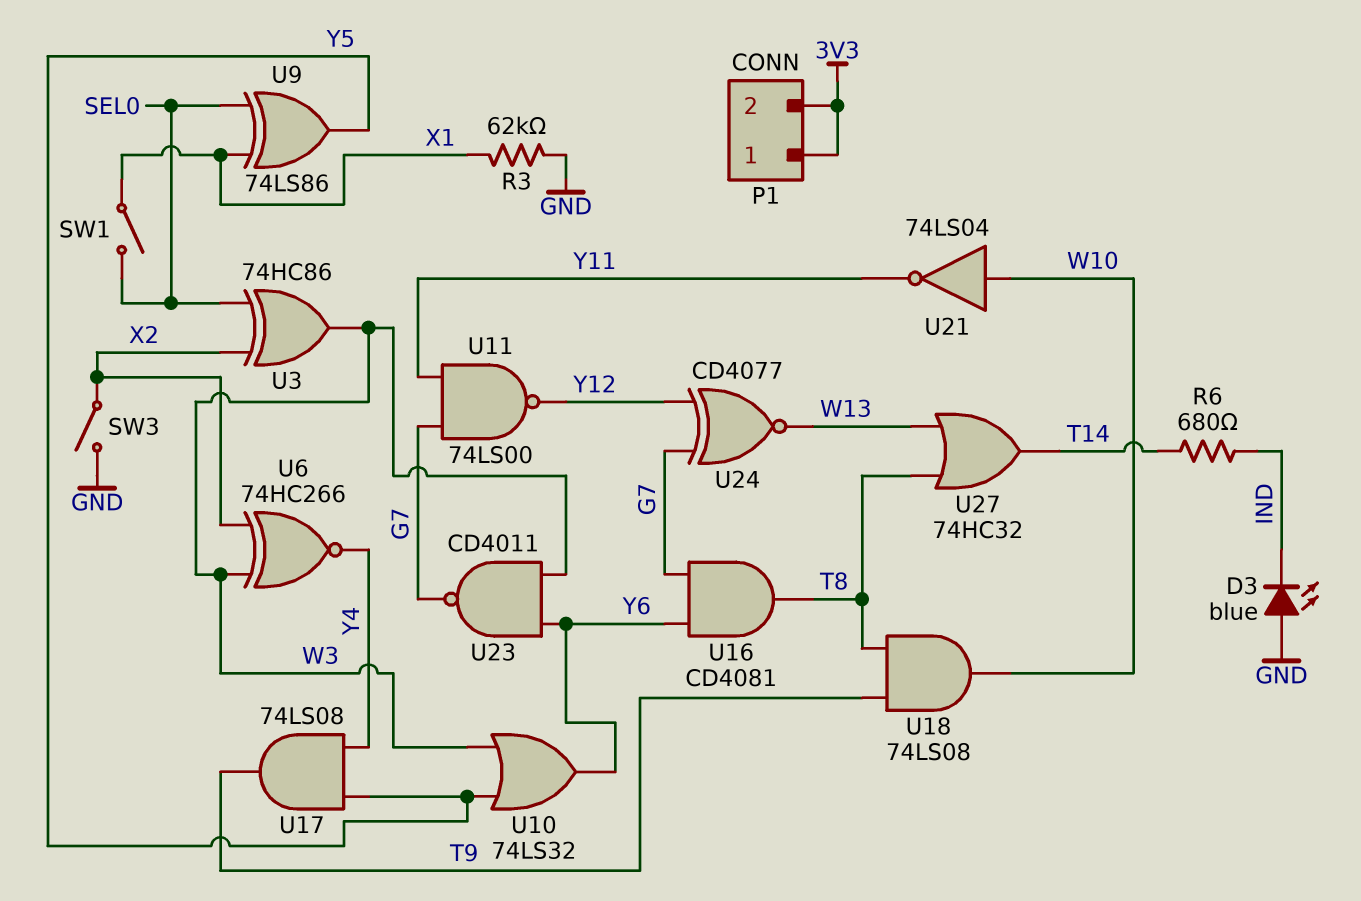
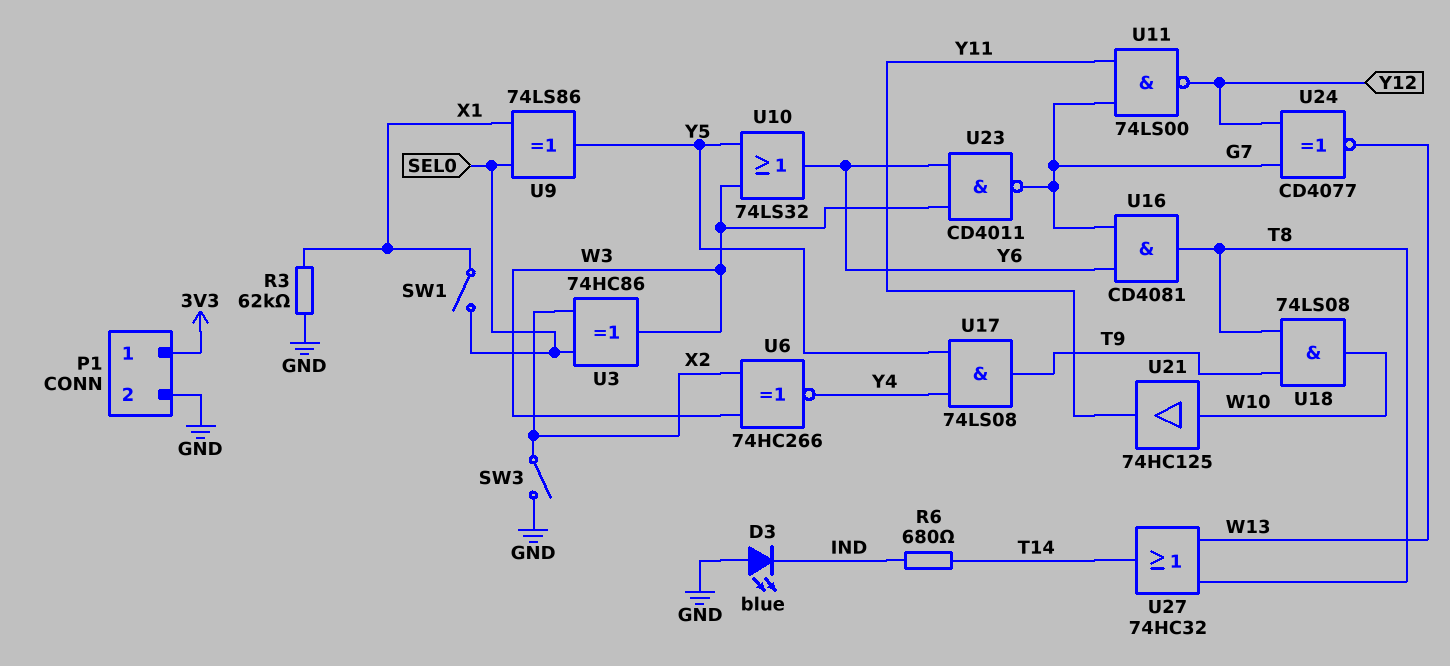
P1 pin 2: 3V3 -> GND
U21: NOT 74LS04 (in W10, out Y11) -> buffer 74HC125 (in W10, out Y11)

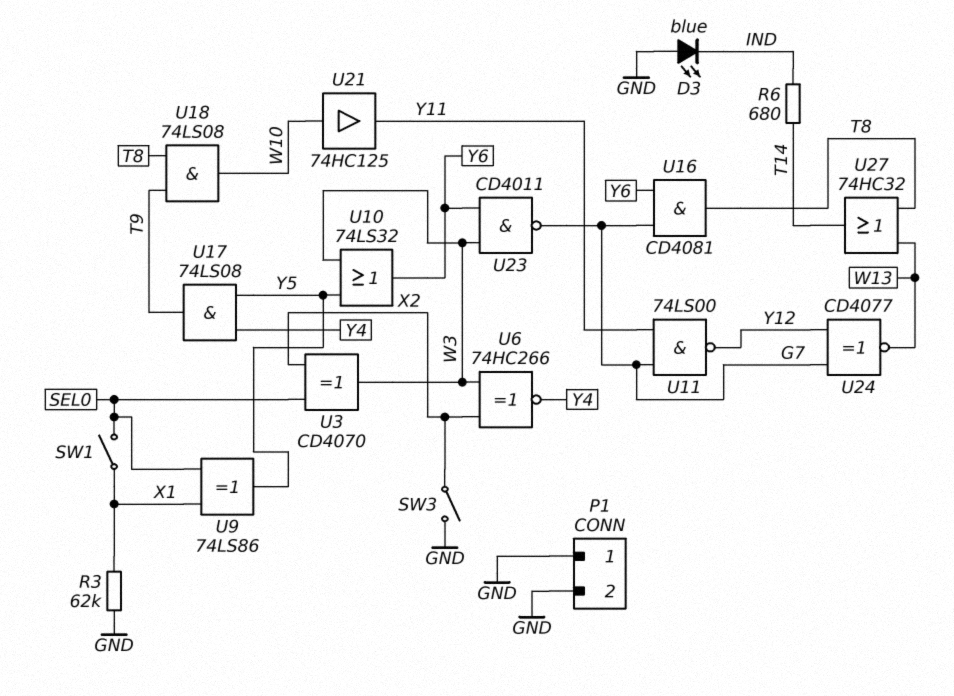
P1 pin 1: 3V3 -> GND
U3: XOR 74HC86 (in SEL0, in X2, out W3) -> XOR CD4070 (in SEL0, in X2, out W3)

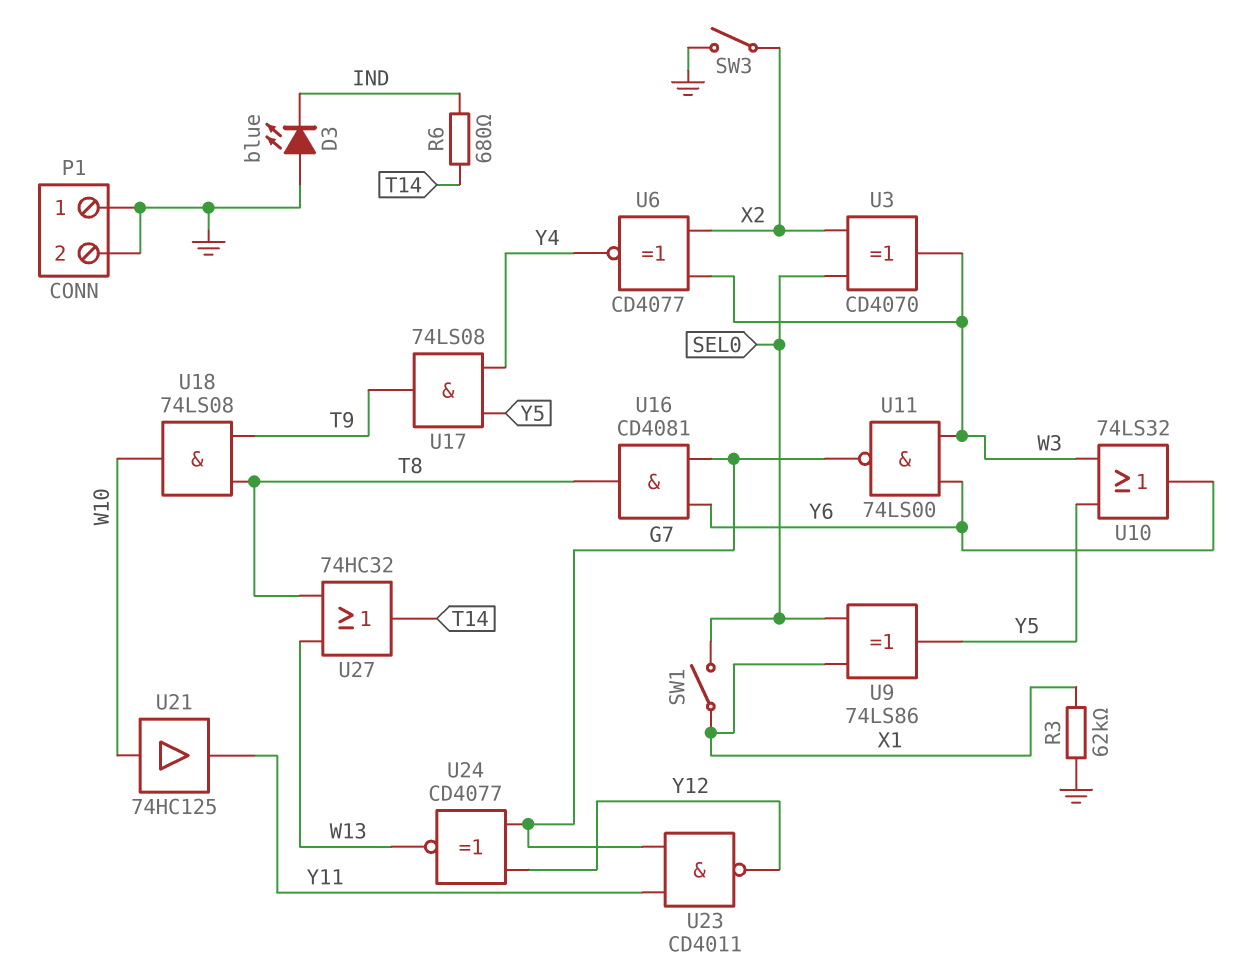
U6: XNOR 74HC266 (in W3, in X2, out Y4) -> XNOR CD4077 (in W3, in X2, out Y4)
U11: NAND 74LS00 (in G7, in Y11, out Y12) -> NAND 74LS00 (in W3, in Y6, out G7)
U23: NAND CD4011 (in W3, in Y6, out G7) -> NAND CD4011 (in G7, in Y11, out Y12)

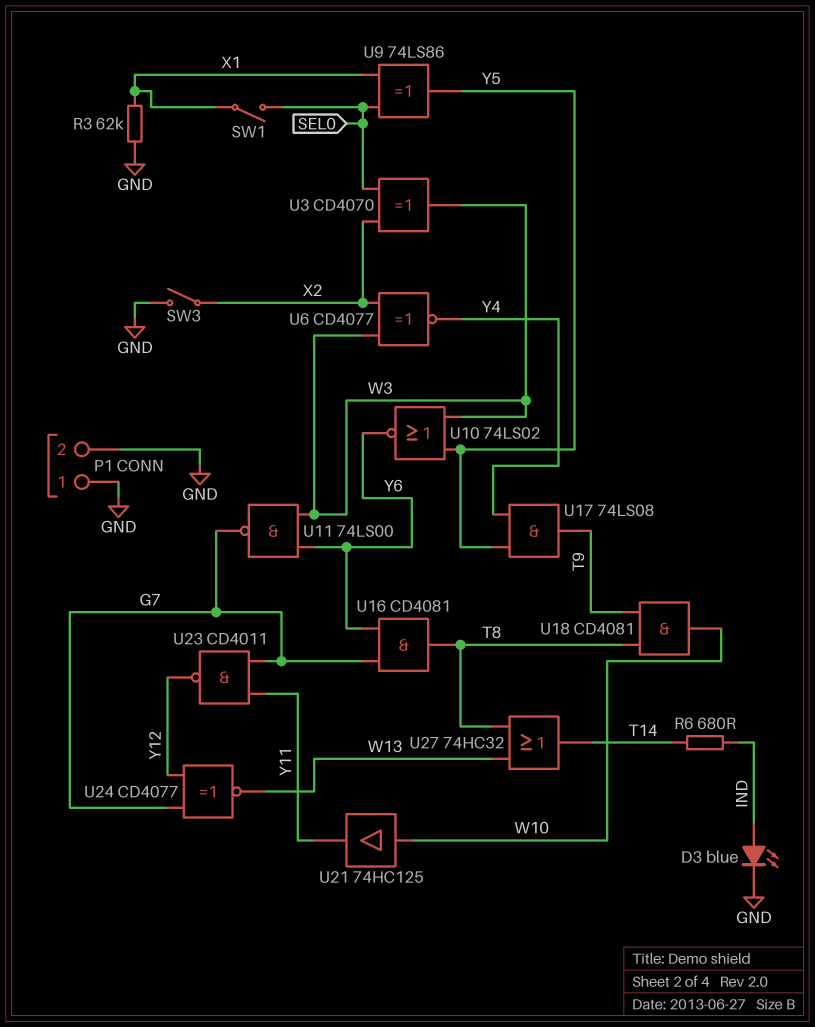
D3: LED blue (A GND, K IND) -> LED blue (A IND, K GND)
U10: OR 74LS32 (in W3, in Y5, out Y6) -> NOR 74LS02 (in W3, in Y5, out Y6)
U18: AND 74LS08 (in T8, in T9, out W10) -> AND CD4081 (in T8, in T9, out W10)

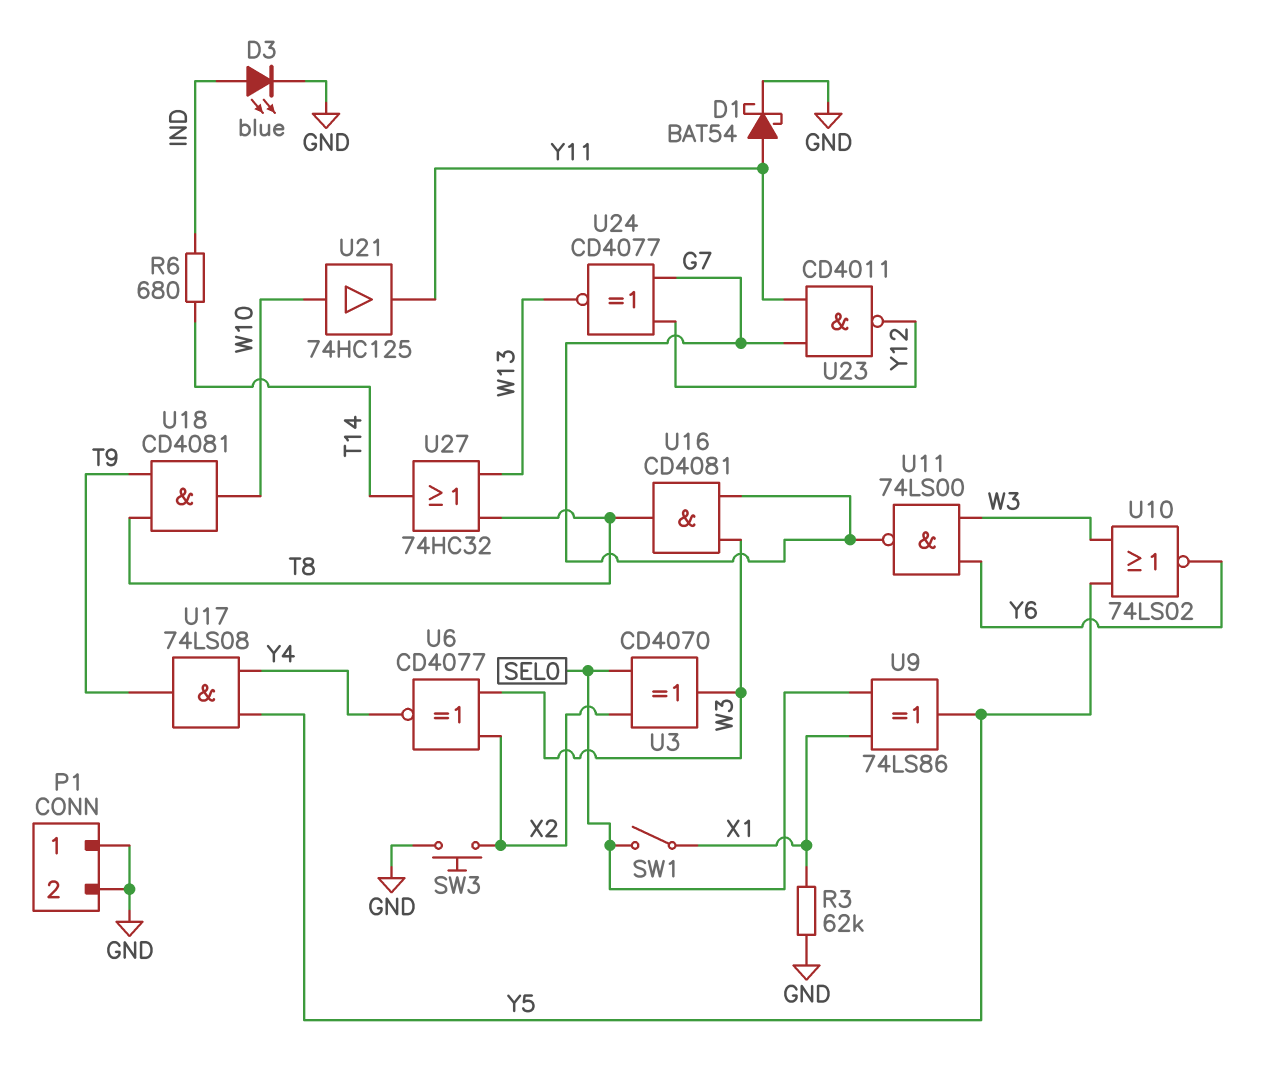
D1: none -> schottky BAT54 (A Y11, K GND)
SW3: switch (GND, X2) -> button (GND, X2)
U16: AND CD4081 (in G7, in Y6, out T8) -> AND CD4081 (in G7, in W3, out T8)

